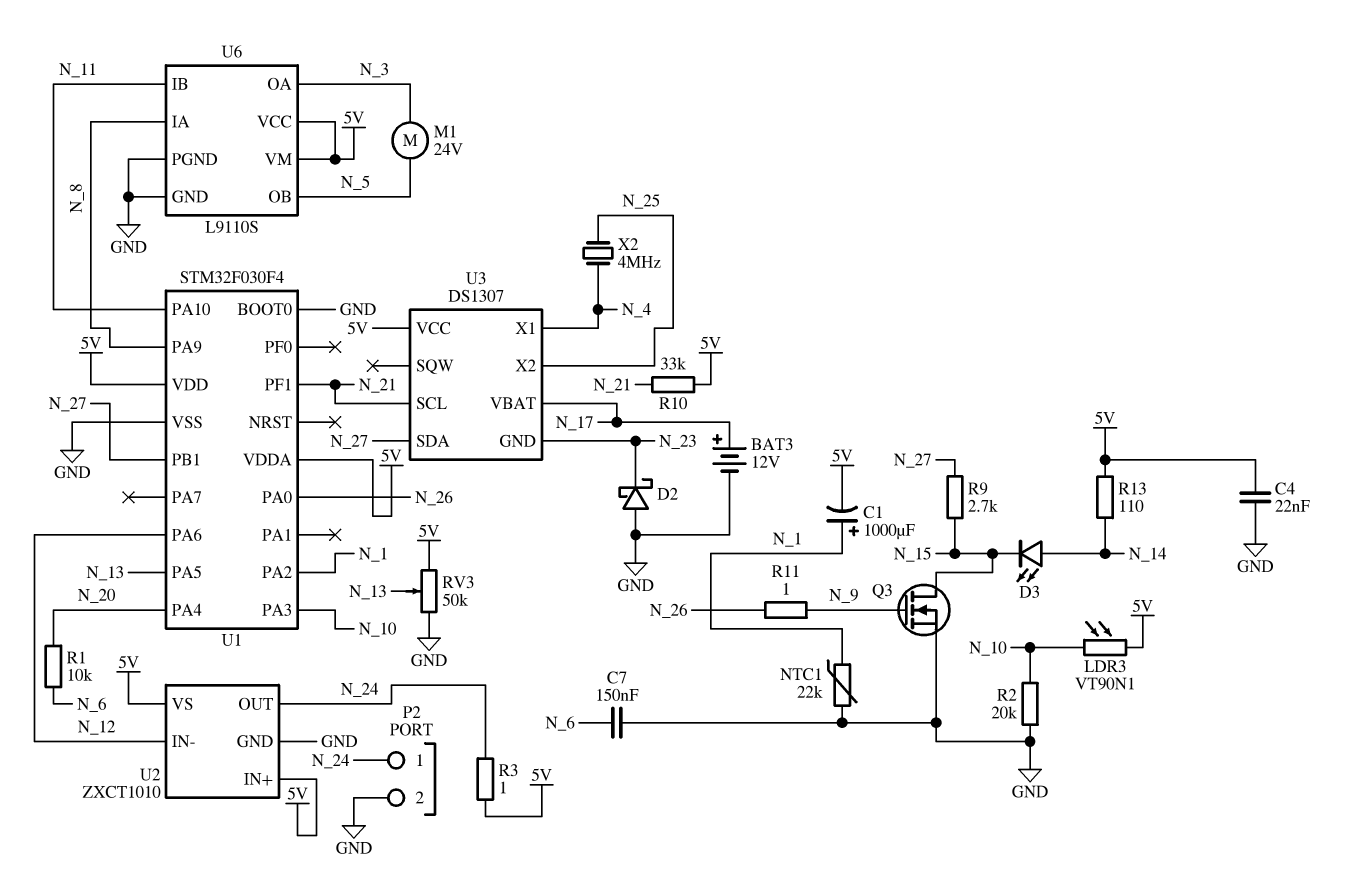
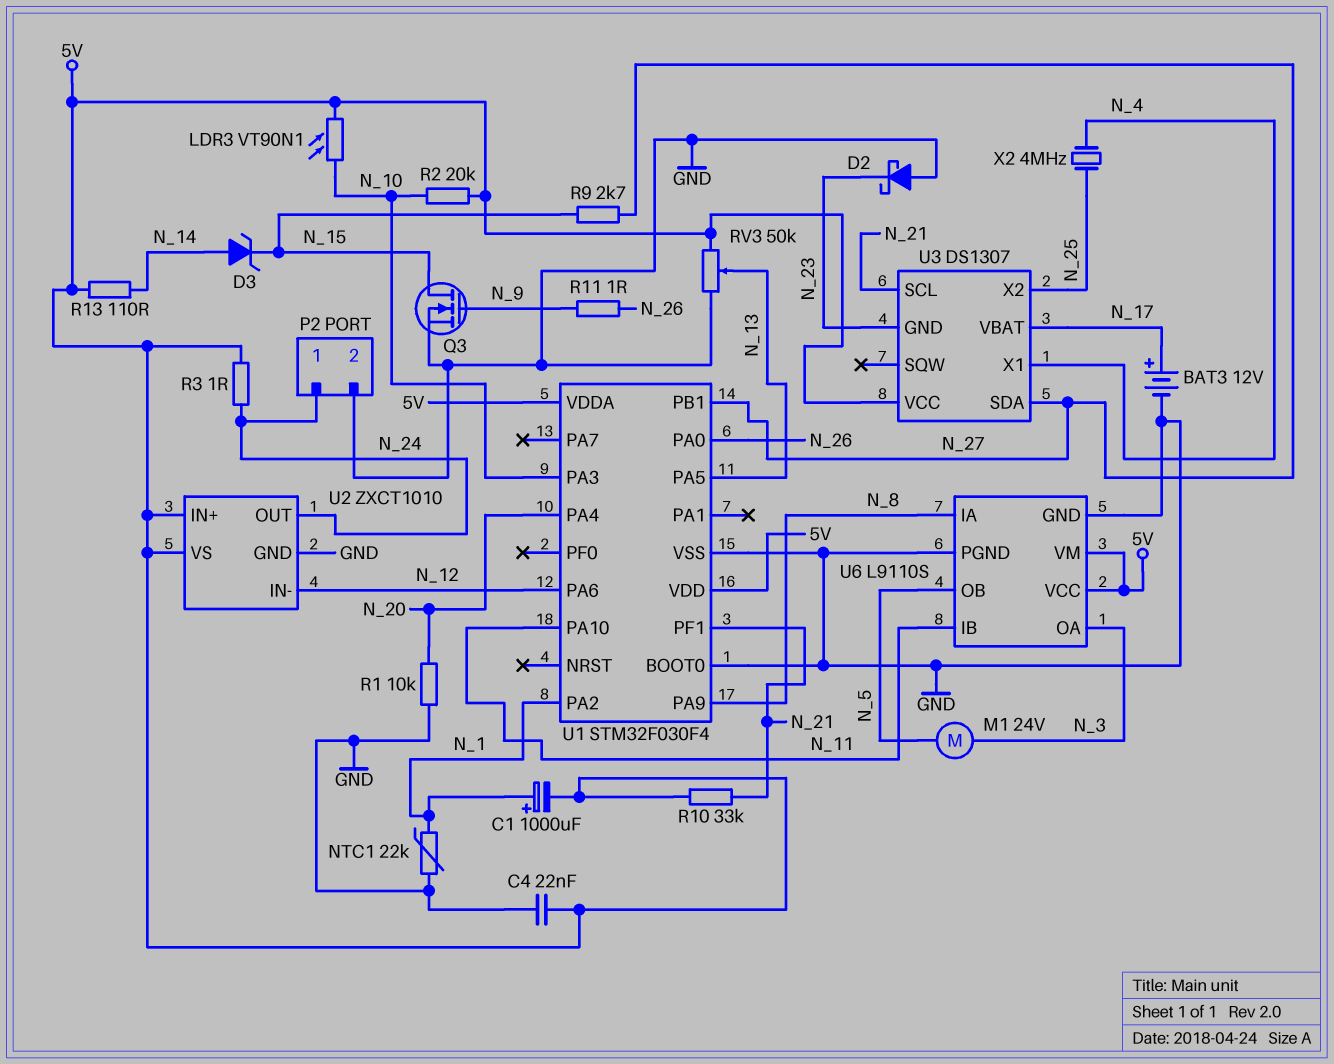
C7: 150nF (GND, N_6) -> none
D3: LED (A N_14, K N_15) -> zener (A N_14, K N_15)
R1: 10k (N_6, N_20) -> 10k (GND, N_20)
R2: 20k (GND, N_10) -> 20k (5V, N_10)

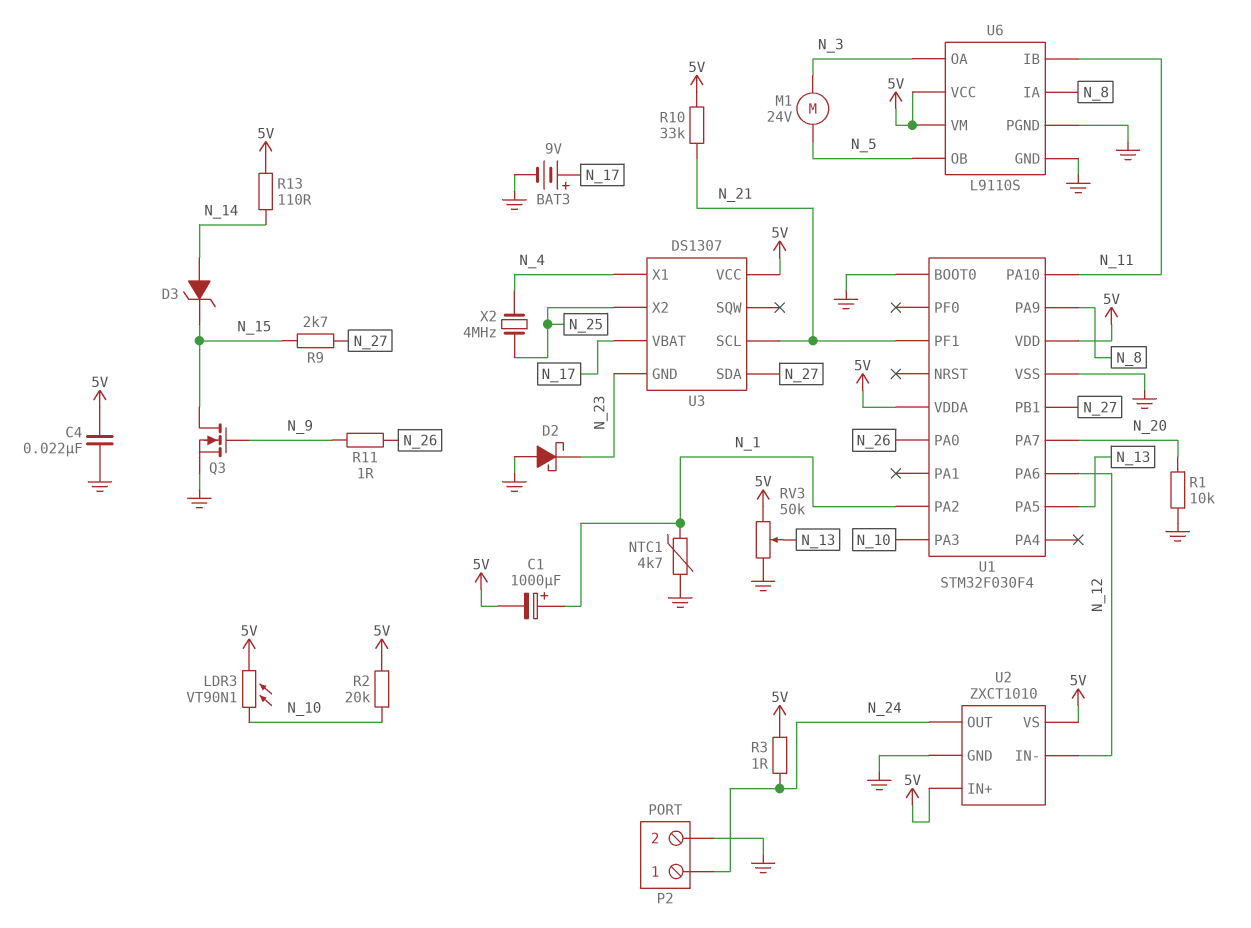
BAT3: 12V (plus N_17, minus GND) -> 9V (plus N_17, minus GND)
NTC1: 22k (GND, N_1) -> 4.7k (GND, N_1)
U1 pin PA4: N_20 -> none
U1 pin PA7: none -> N_20

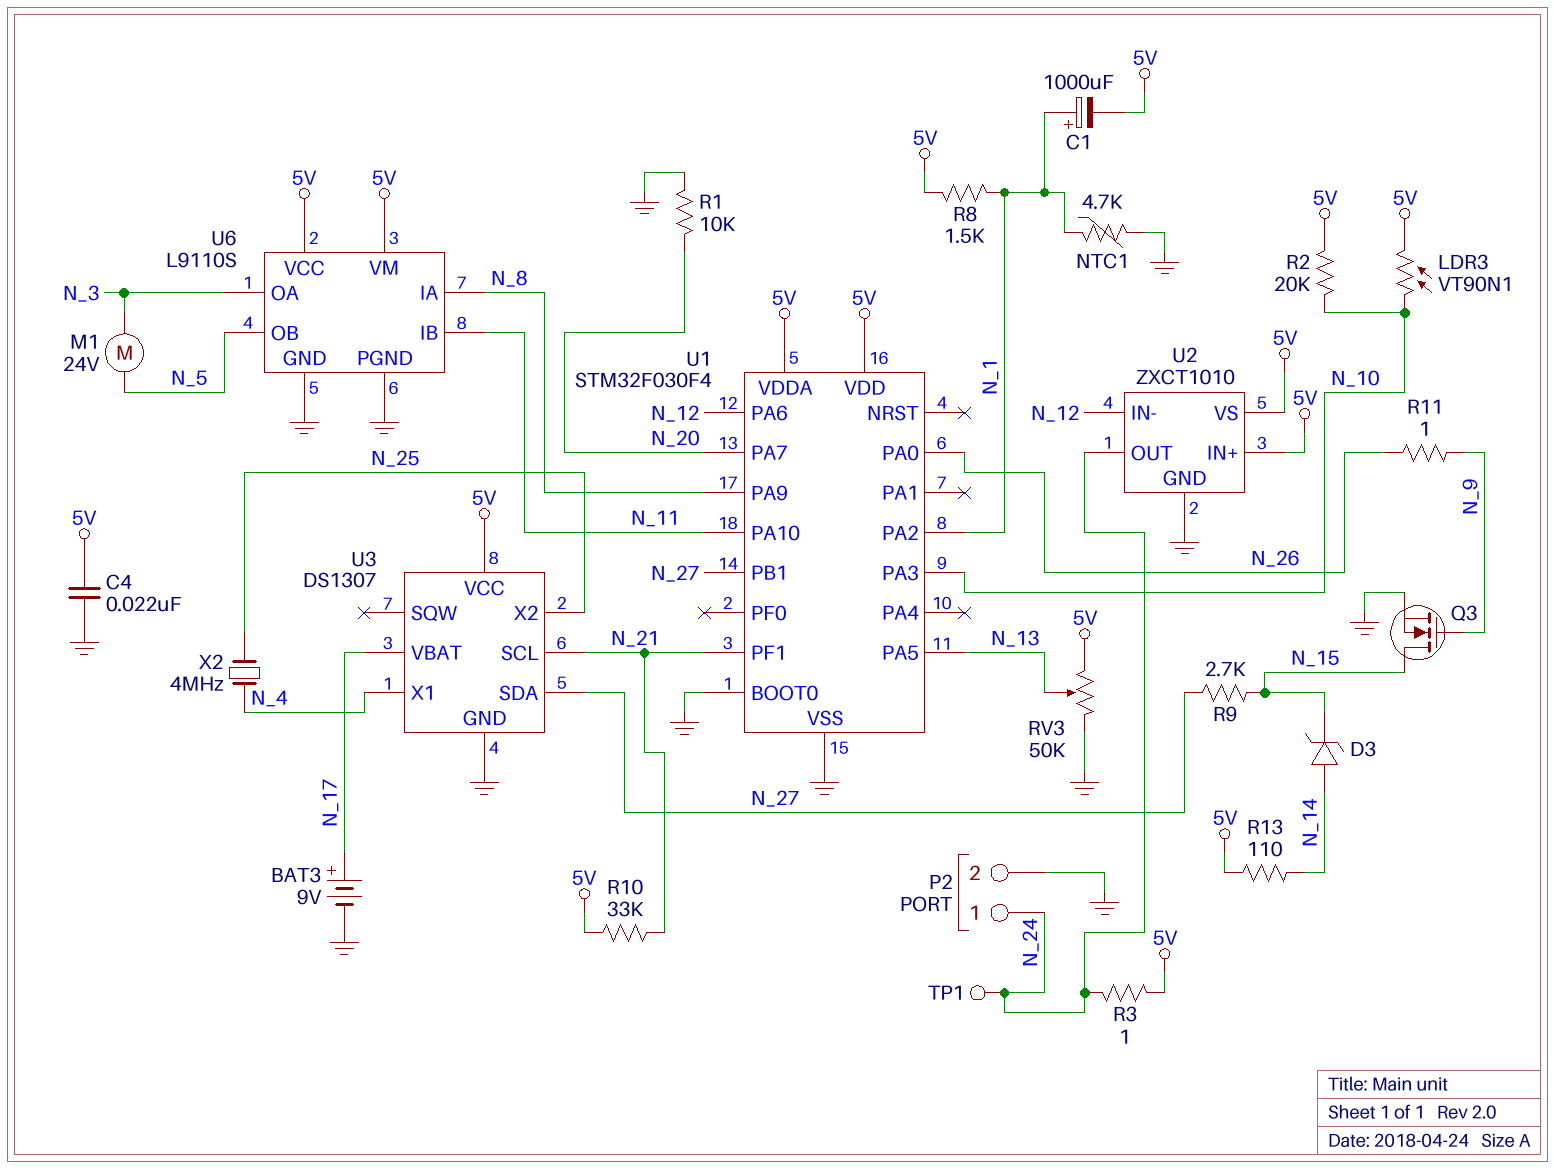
D2: schottky (A GND, K N_23) -> none
R8: none -> 1.5k (5V, N_1)
TP1: none -> test point (N_24)
U3 pin GND: N_23 -> GND

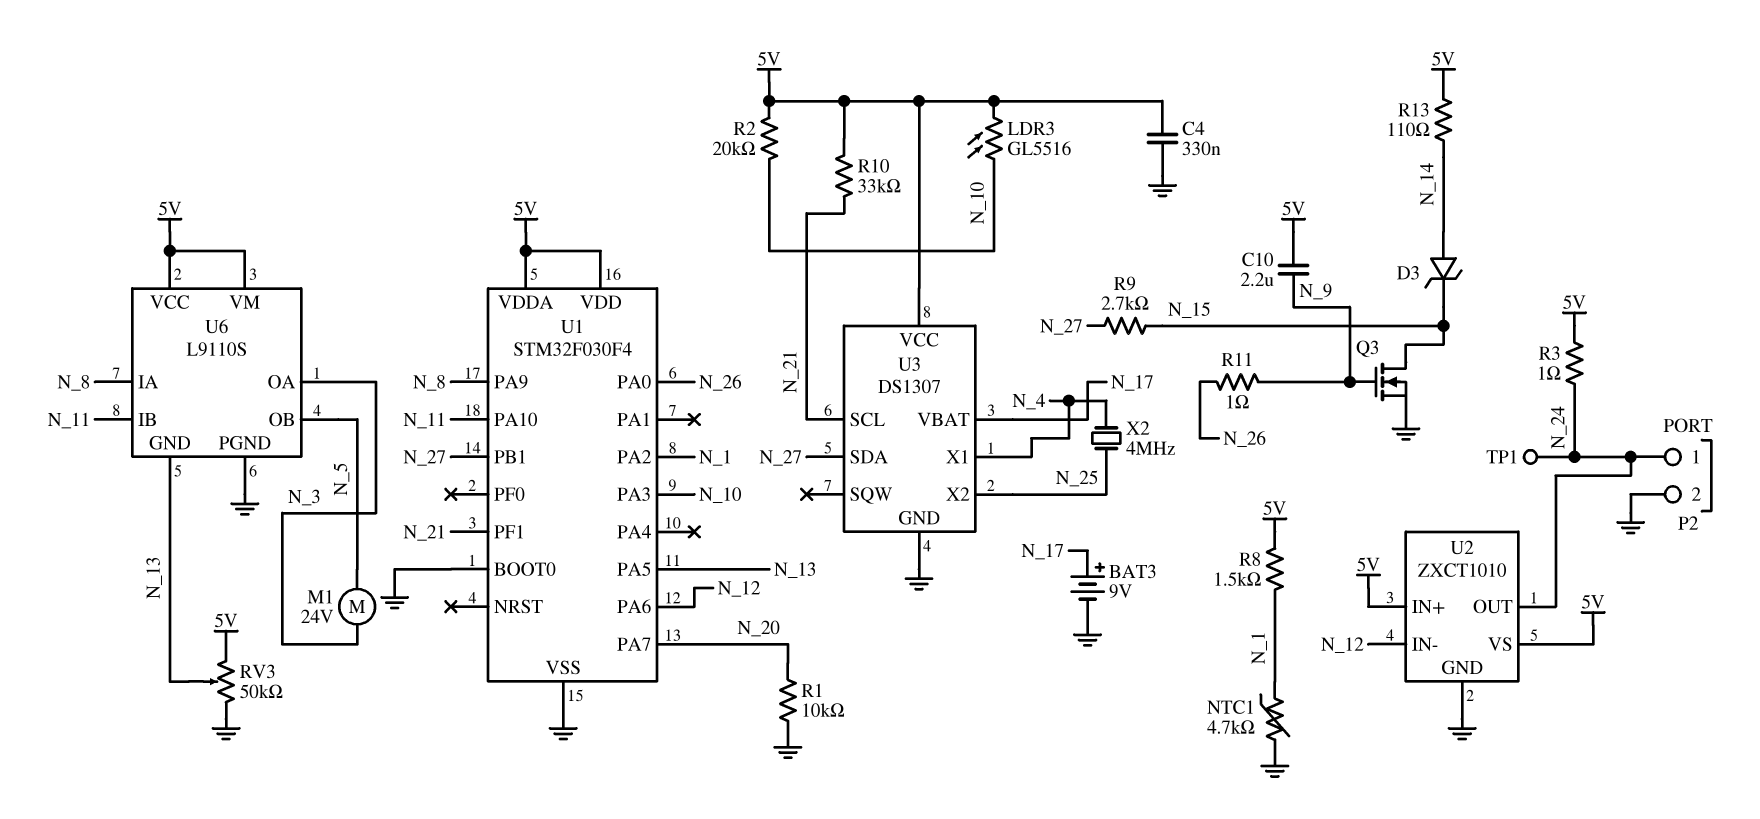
C1: 1000uF (plus N_1, minus 5V) -> none
C4: 22nF (5V, GND) -> 330nF (5V, GND)
C10: none -> 2.2uF (5V, N_9)
LDR3: VT90N1 (5V, N_10) -> GL5516 (5V, N_10)
U6 pin GND: GND -> N_13

